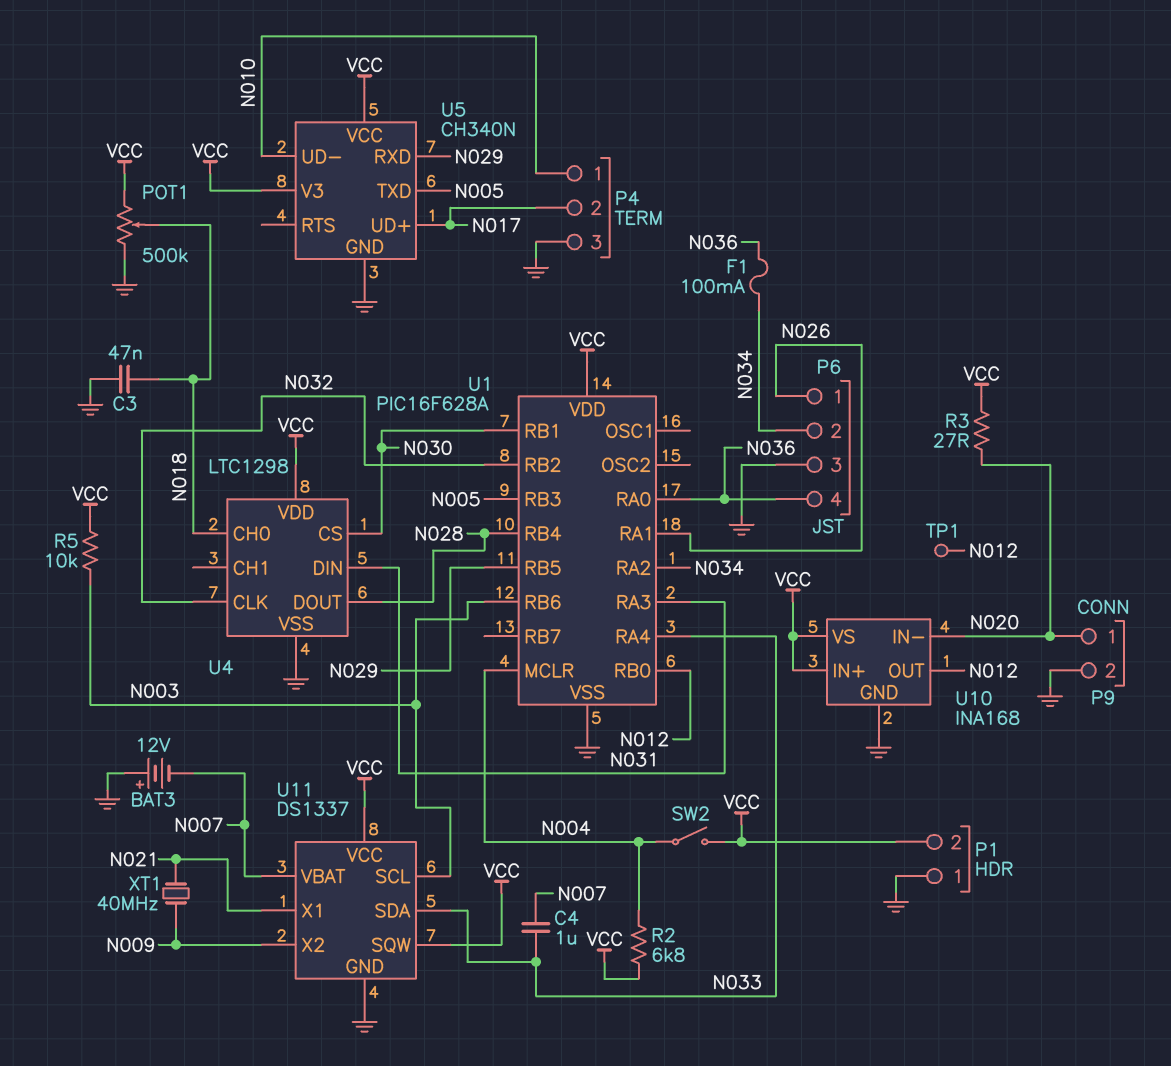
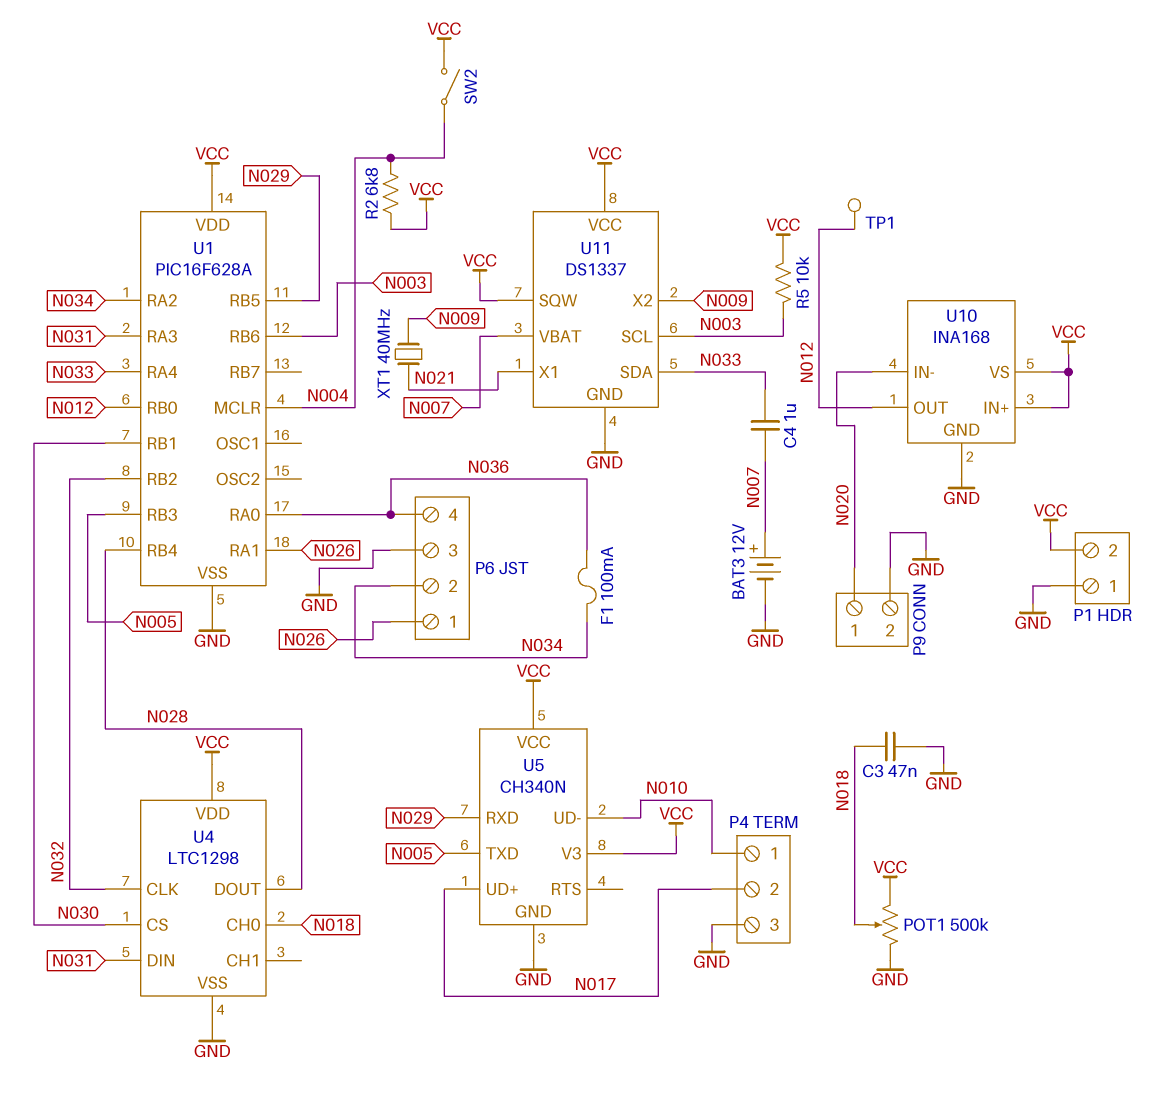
BAT3: 12V (plus GND, minus N007) -> 12V (plus N007, minus GND)
R3: 27 (N020, VCC) -> none

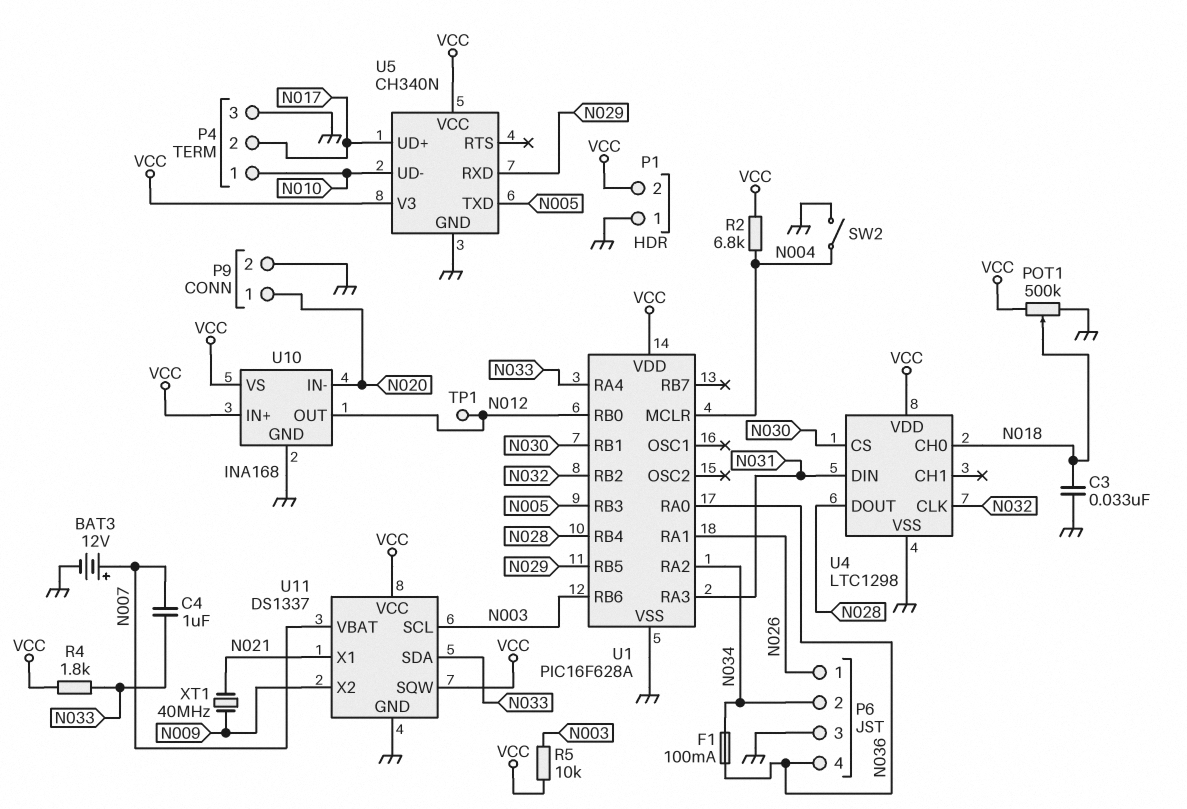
C3: 47nF (GND, N018) -> 33nF (GND, N018)
R4: none -> 1.8k (N033, VCC)
SW2: switch (N004, VCC) -> switch (GND, N004)

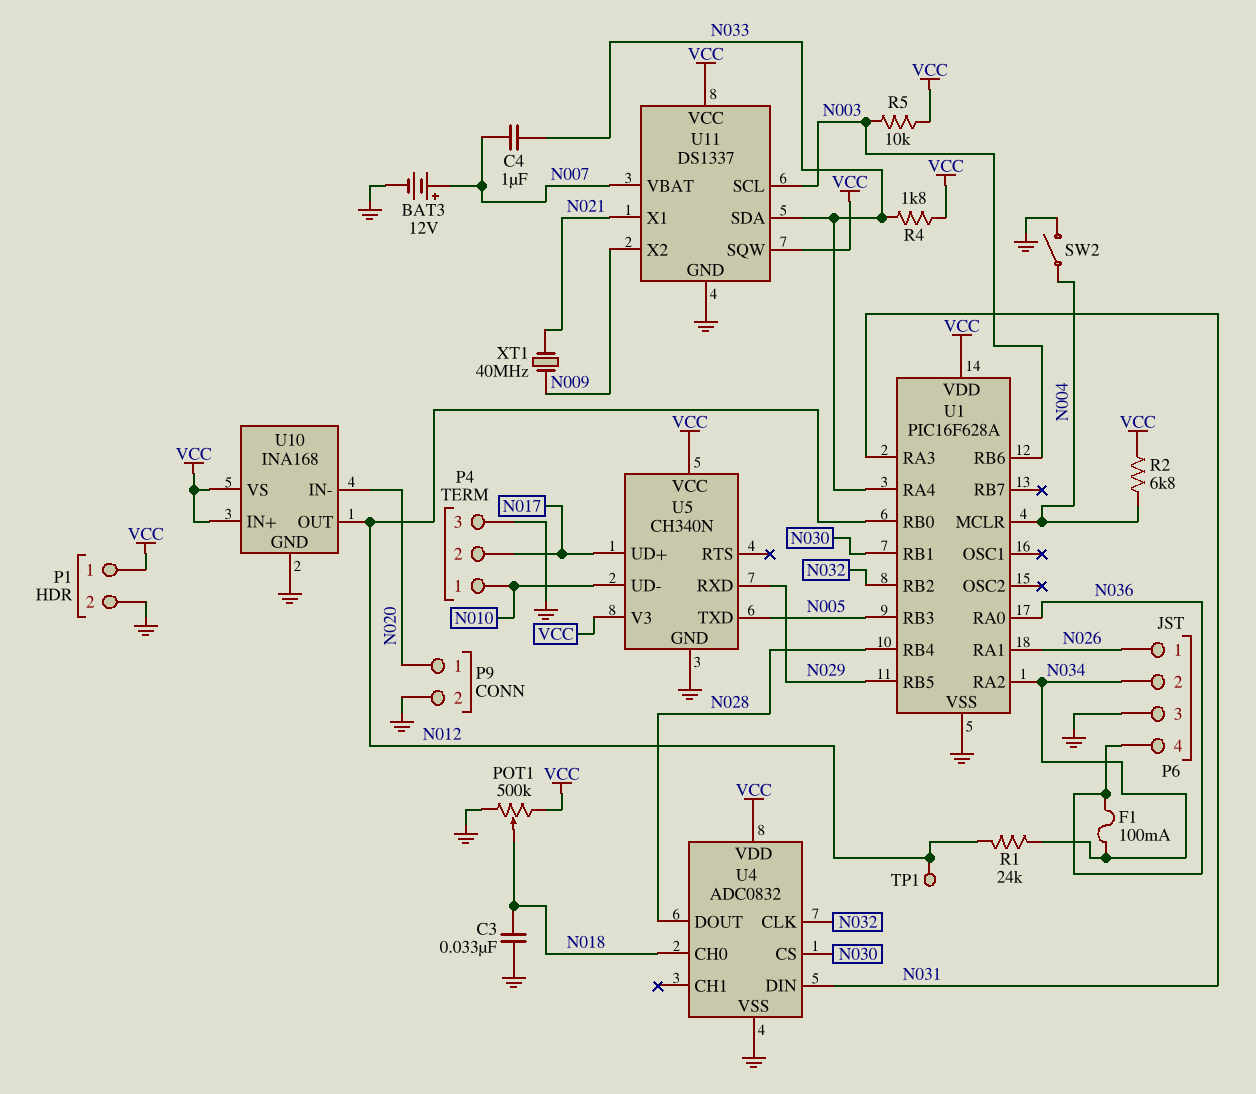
P1 pin 1: GND -> VCC
P1 pin 2: VCC -> GND
R1: none -> 24k (N012, N034)
U4: LTC1298 -> ADC0832

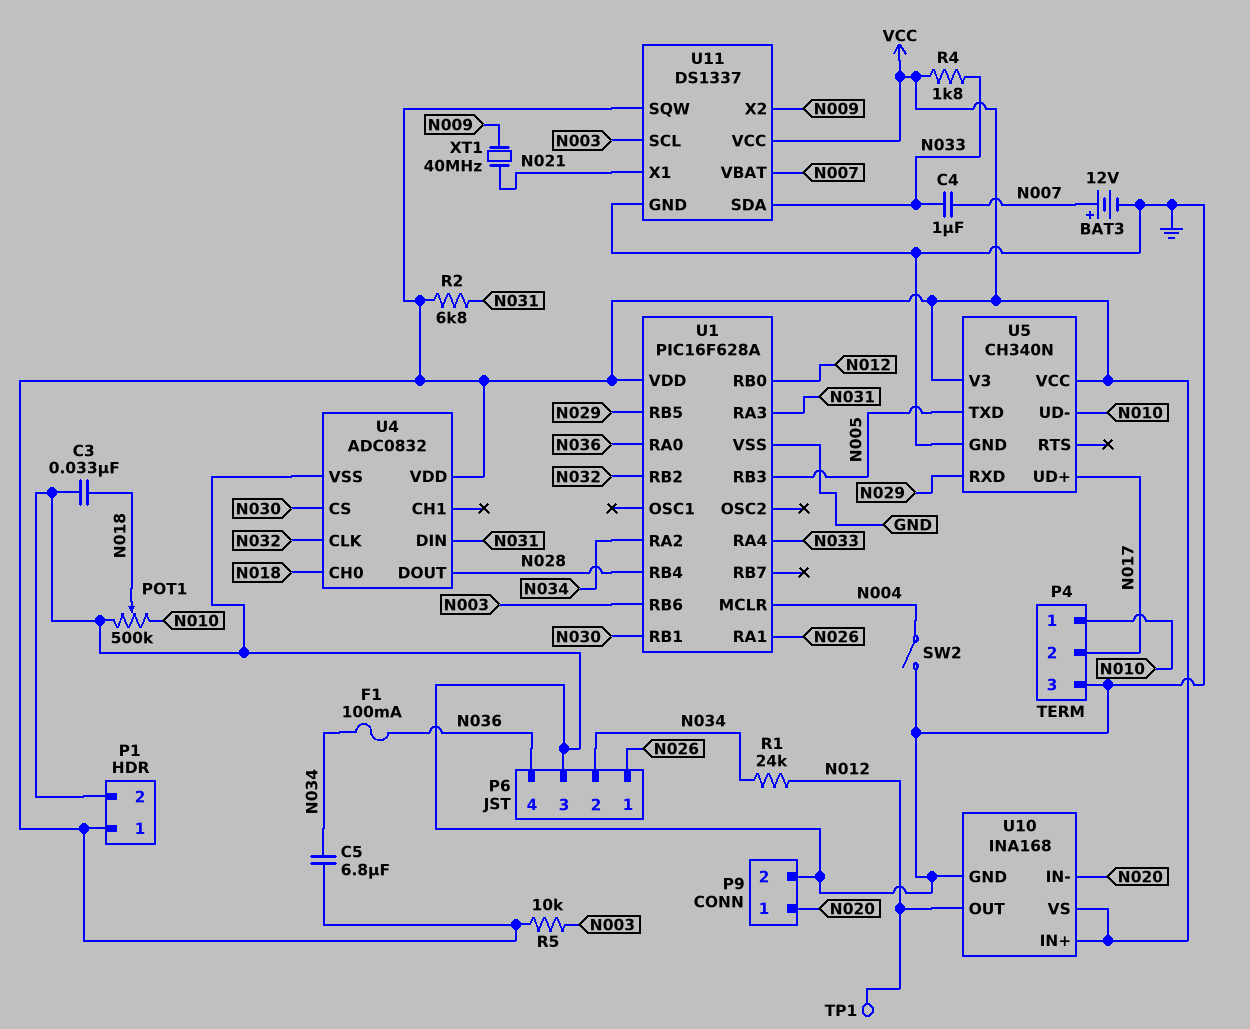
C5: none -> 6.8uF (N034, VCC)
POT1: 500k (GND, VCC, wiper N018) -> 500k (GND, N010, wiper N018)
R2: 6.8k (N004, VCC) -> 6.8k (N031, VCC)

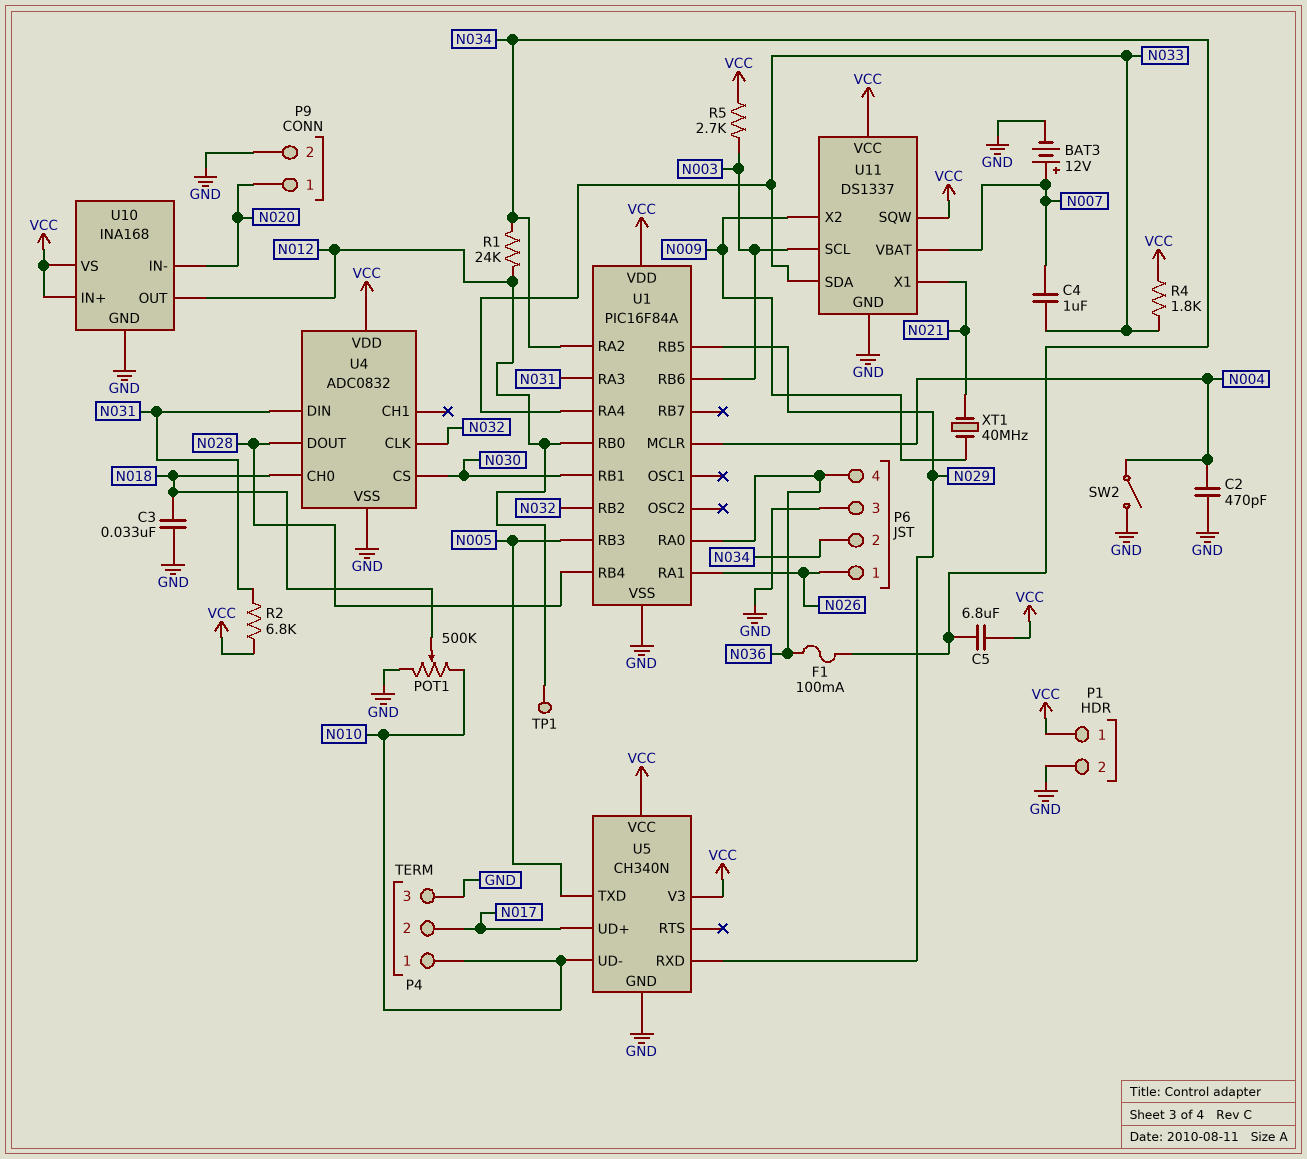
C2: none -> 470pF (GND, N004)
R5: 10k (N003, VCC) -> 2.7k (N003, VCC)
U1: PIC16F628A -> PIC16F84A

